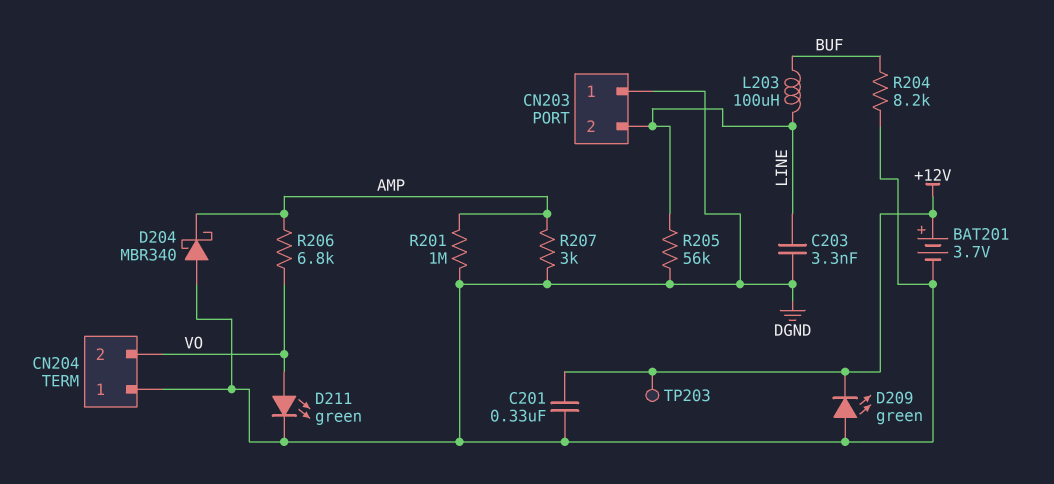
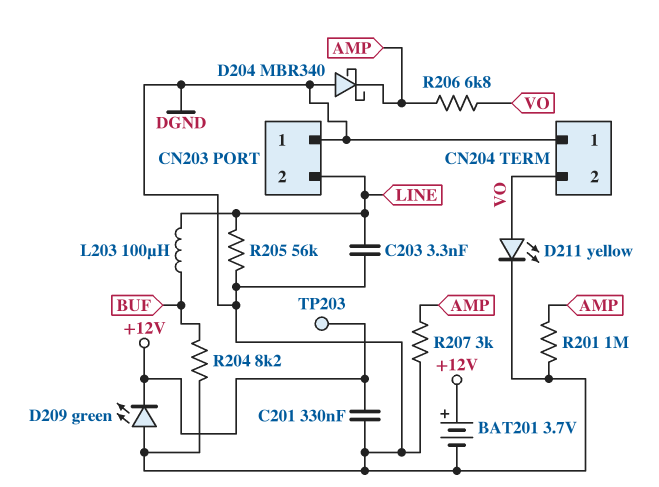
D211: LED green (A VO, K DGND) -> LED yellow (A VO, K DGND)

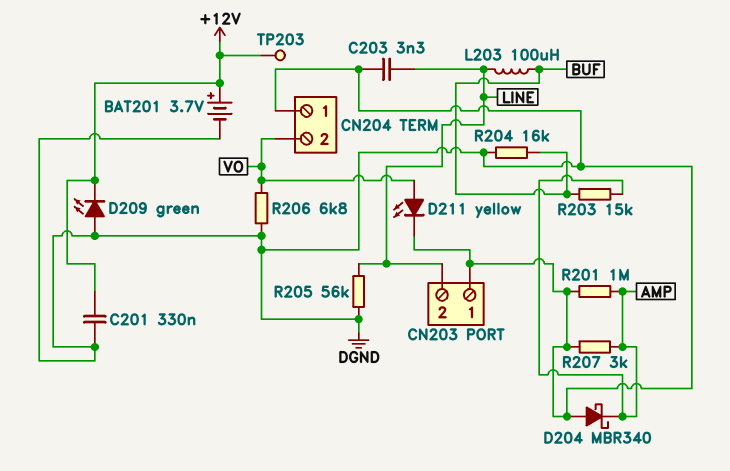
R203: none -> 15k (AMP, BUF)
R204: 8.2k (BUF, DGND) -> 16k (BUF, DGND)
R206: 6.8k (AMP, VO) -> 6.8k (DGND, VO)

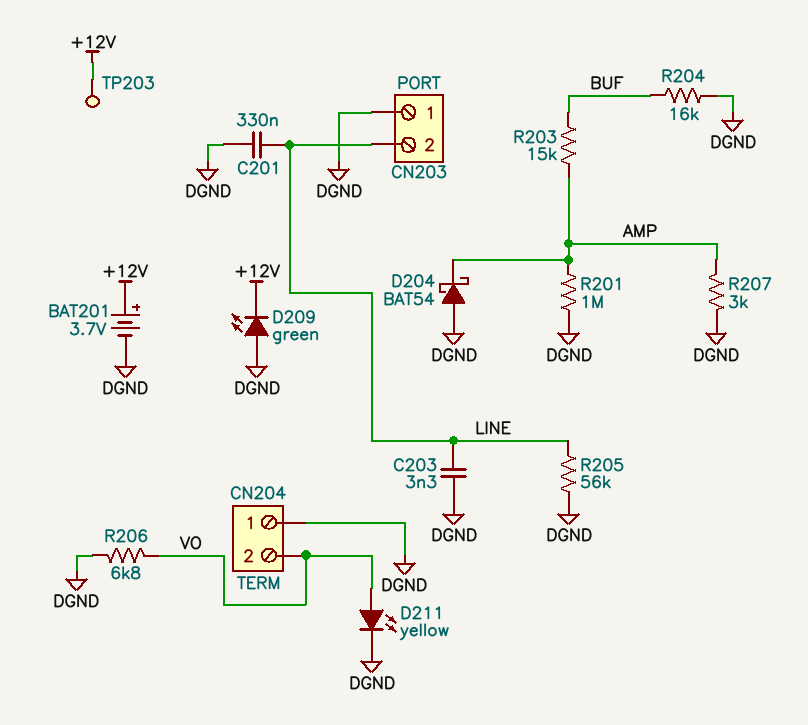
C201: 330nF (+12V, DGND) -> 330nF (DGND, LINE)
D204: schottky MBR340 (A DGND, K AMP) -> schottky BAT54 (A DGND, K AMP)
L203: 100uH (BUF, LINE) -> none

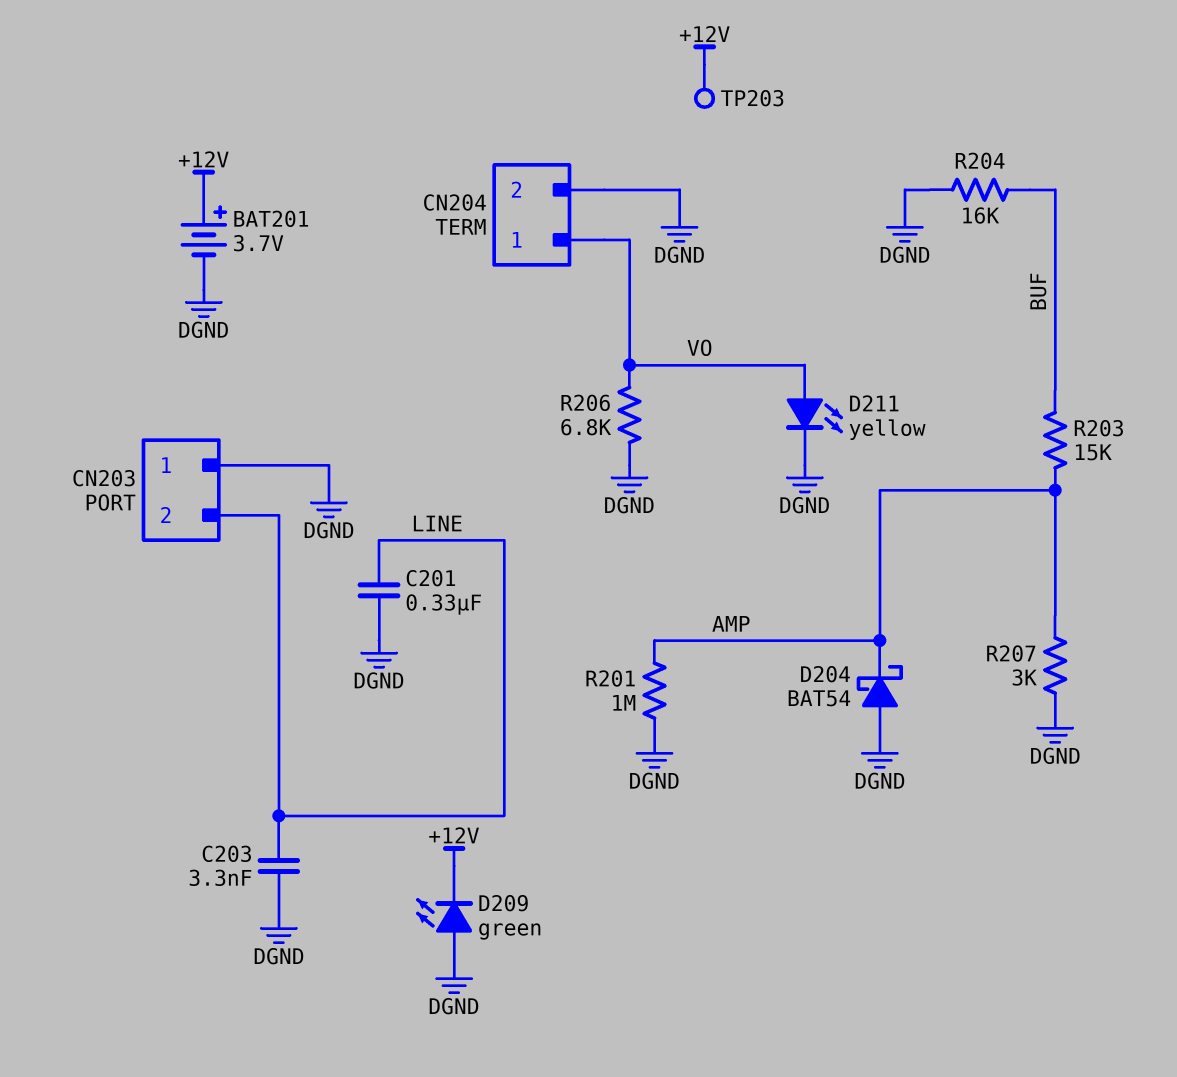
CN204 pin 1: DGND -> VO
CN204 pin 2: VO -> DGND
R205: 56k (DGND, LINE) -> none

